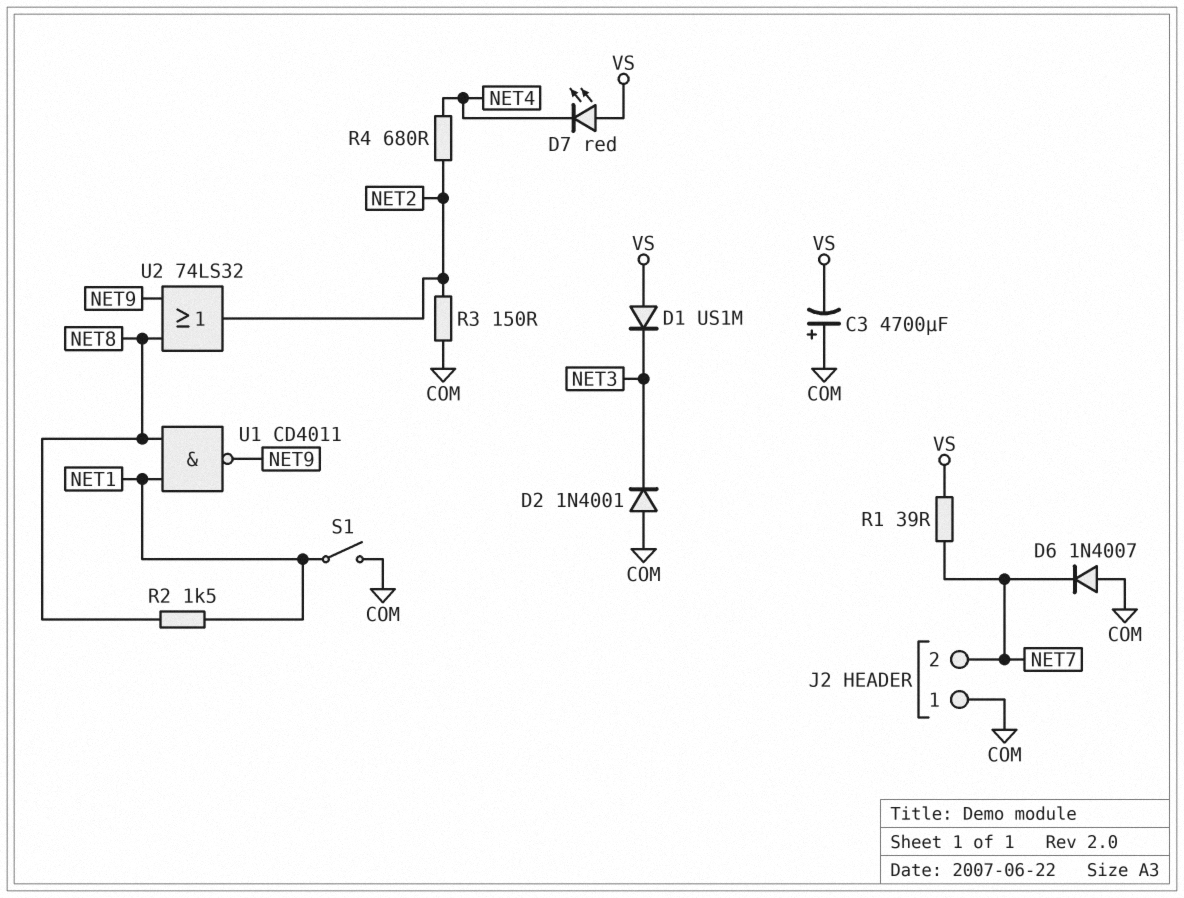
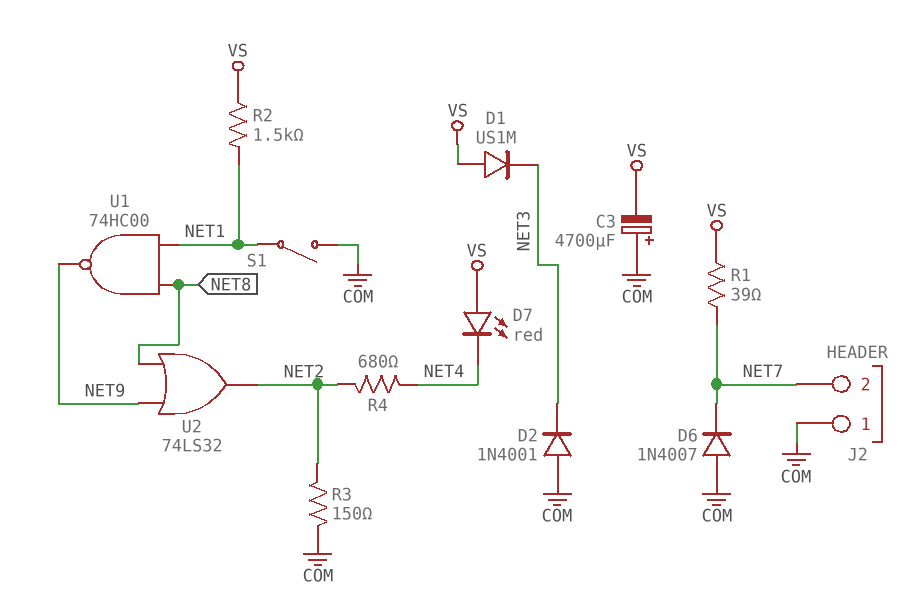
R2: 1.5k (NET1, NET8) -> 1.5k (NET1, VS)
U1: NAND CD4011 (in NET1, in NET8, out NET9) -> NAND 74HC00 (in NET1, in NET8, out NET9)

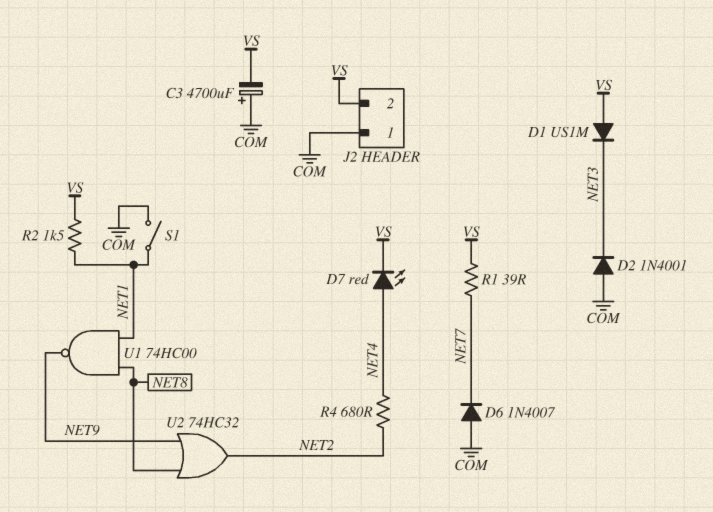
D7: LED red (A VS, K NET4) -> LED red (A NET4, K VS)
J2 pin 2: NET7 -> VS
R3: 150 (COM, NET2) -> none
U2: OR 74LS32 (in NET8, in NET9, out NET2) -> OR 74HC32 (in NET8, in NET9, out NET2)

